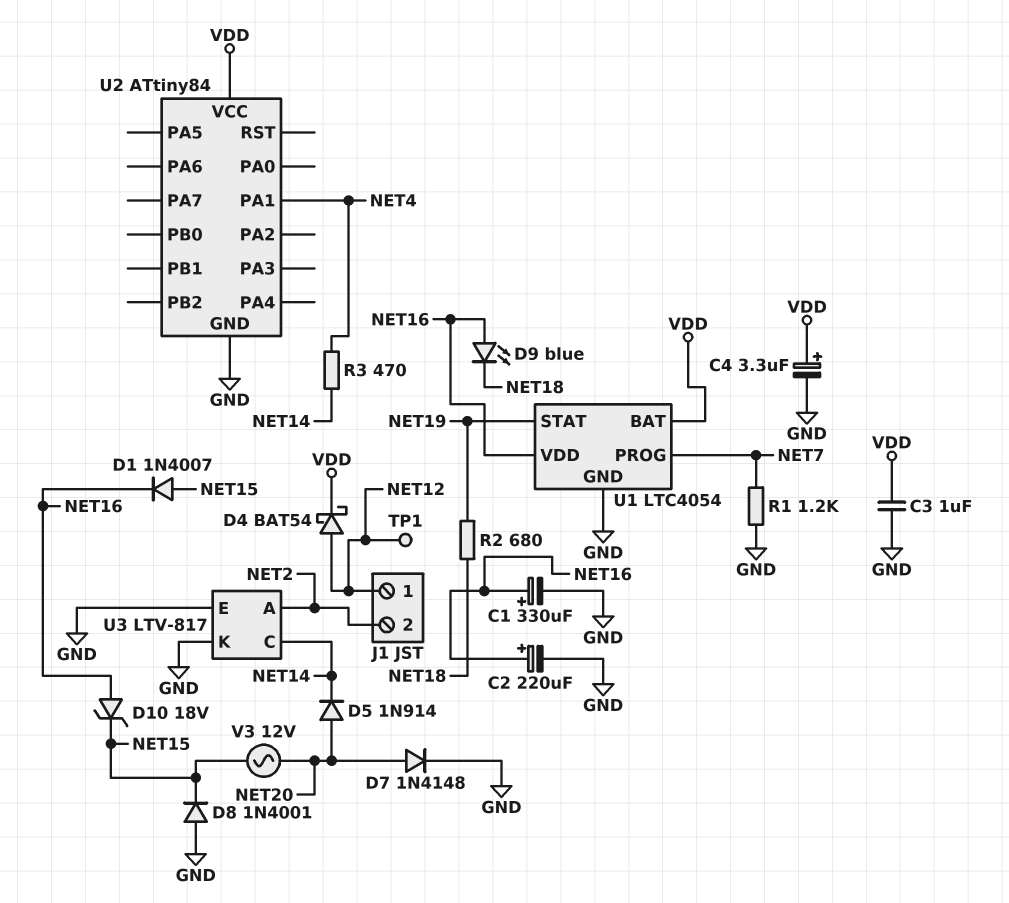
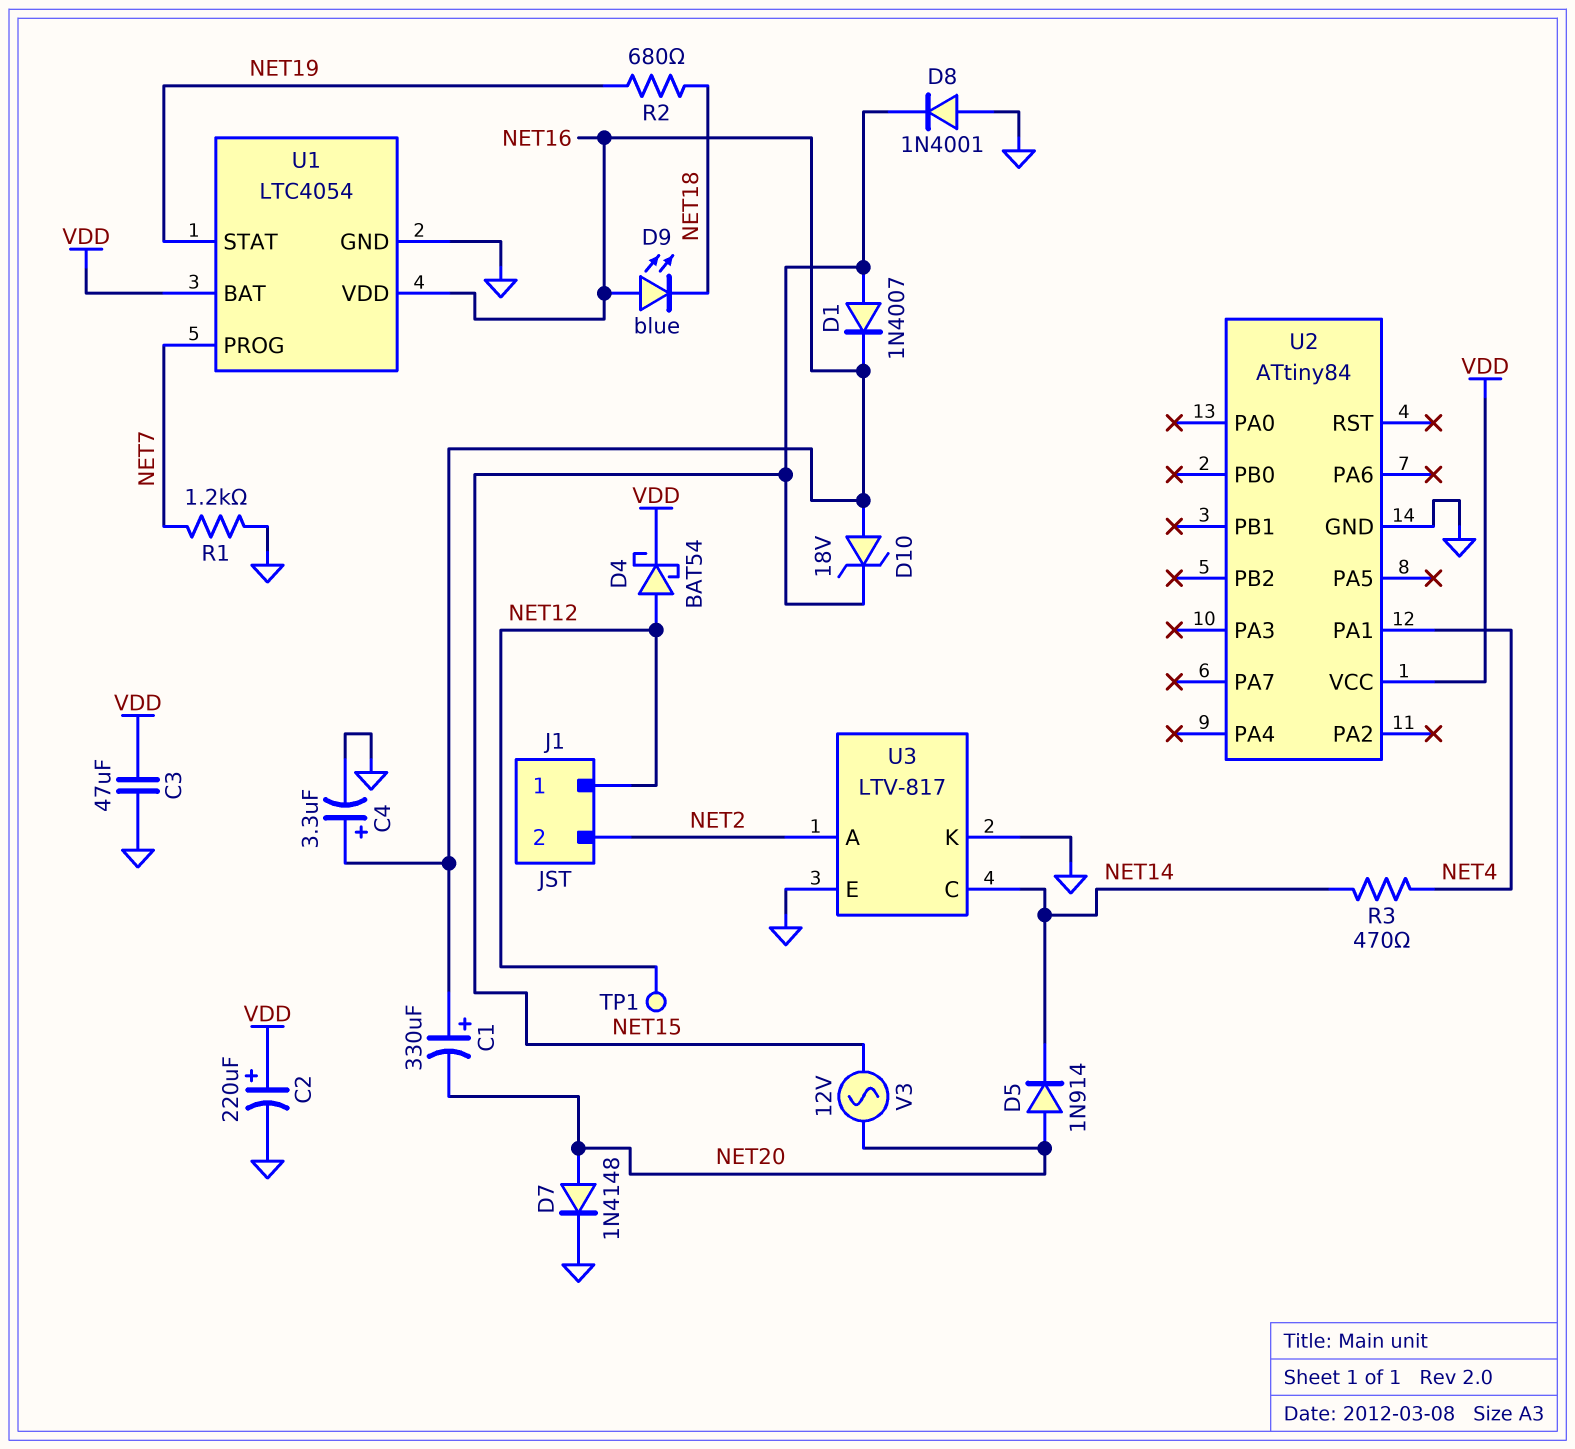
C1: 330uF (plus NET16, minus GND) -> 330uF (plus NET16, minus NET20)
C2: 220uF (plus NET16, minus GND) -> 220uF (plus VDD, minus GND)
C3: 1uF (GND, VDD) -> 47uF (GND, VDD)
C4: 3.3uF (plus VDD, minus GND) -> 3.3uF (plus NET16, minus GND)

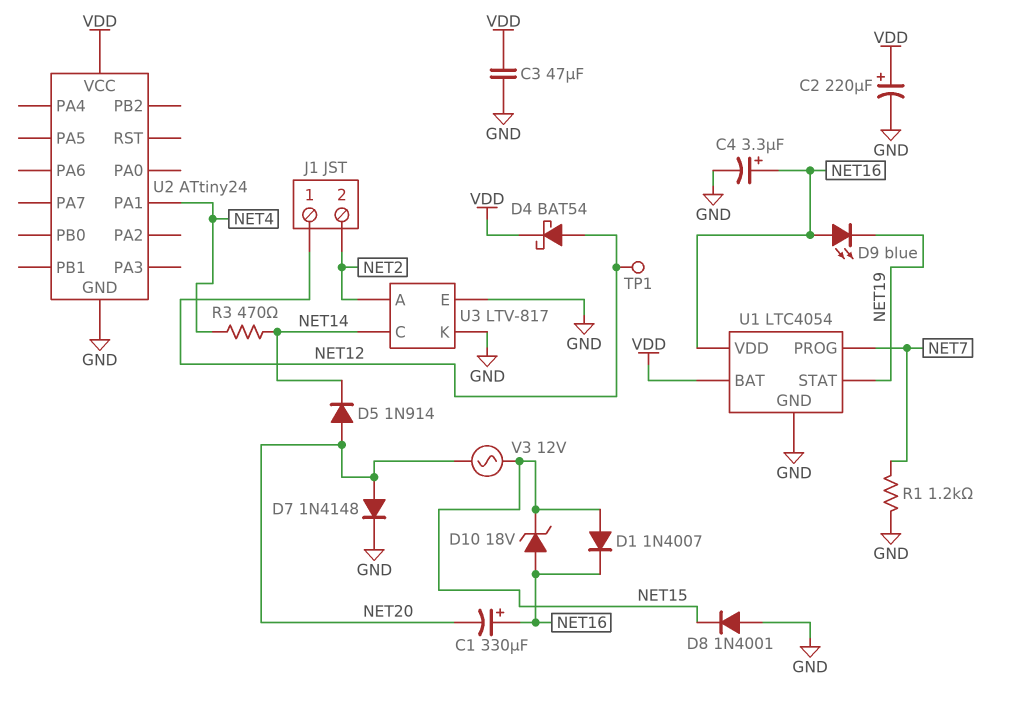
D9: LED blue (A NET16, K NET18) -> LED blue (A NET16, K NET19)
R2: 680 (NET18, NET19) -> none
U2: ATtiny84 -> ATtiny24

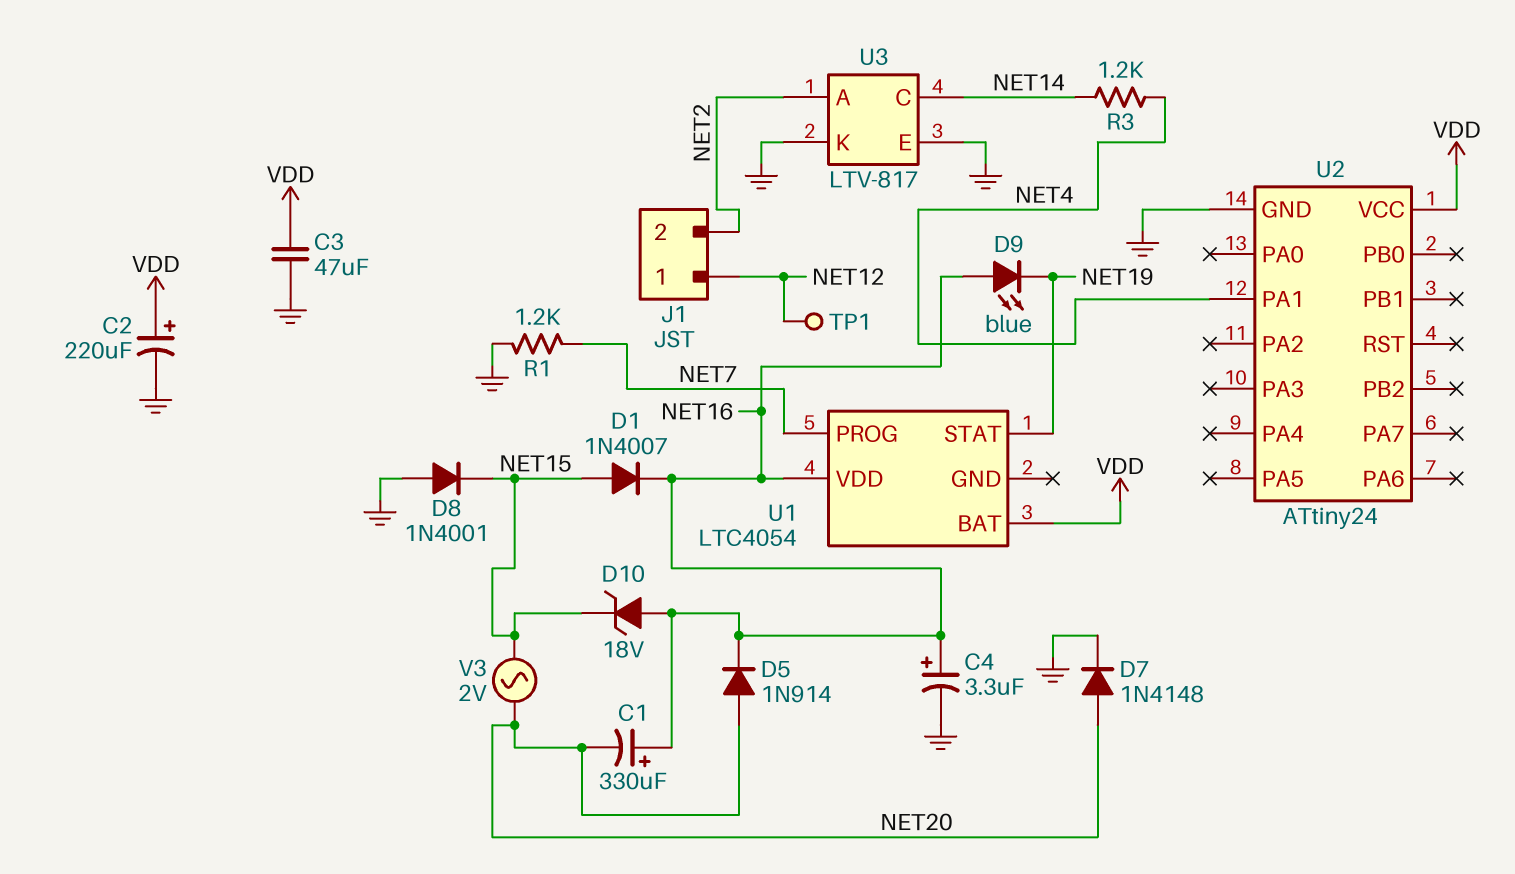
D4: schottky BAT54 (A NET12, K VDD) -> none
D5: diode 1N914 (A NET20, K NET14) -> diode 1N914 (A NET20, K NET16)
R3: 470 (NET4, NET14) -> 1.2k (NET4, NET14)
U1 pin GND: GND -> none
V3: AC 12V (NET15, NET20) -> AC 2V (NET15, NET20)

